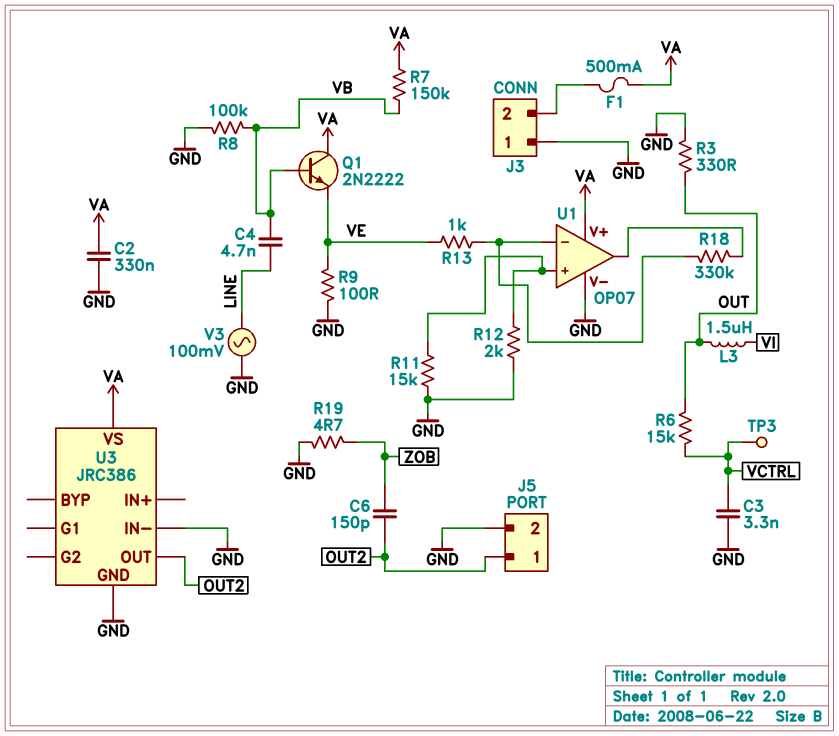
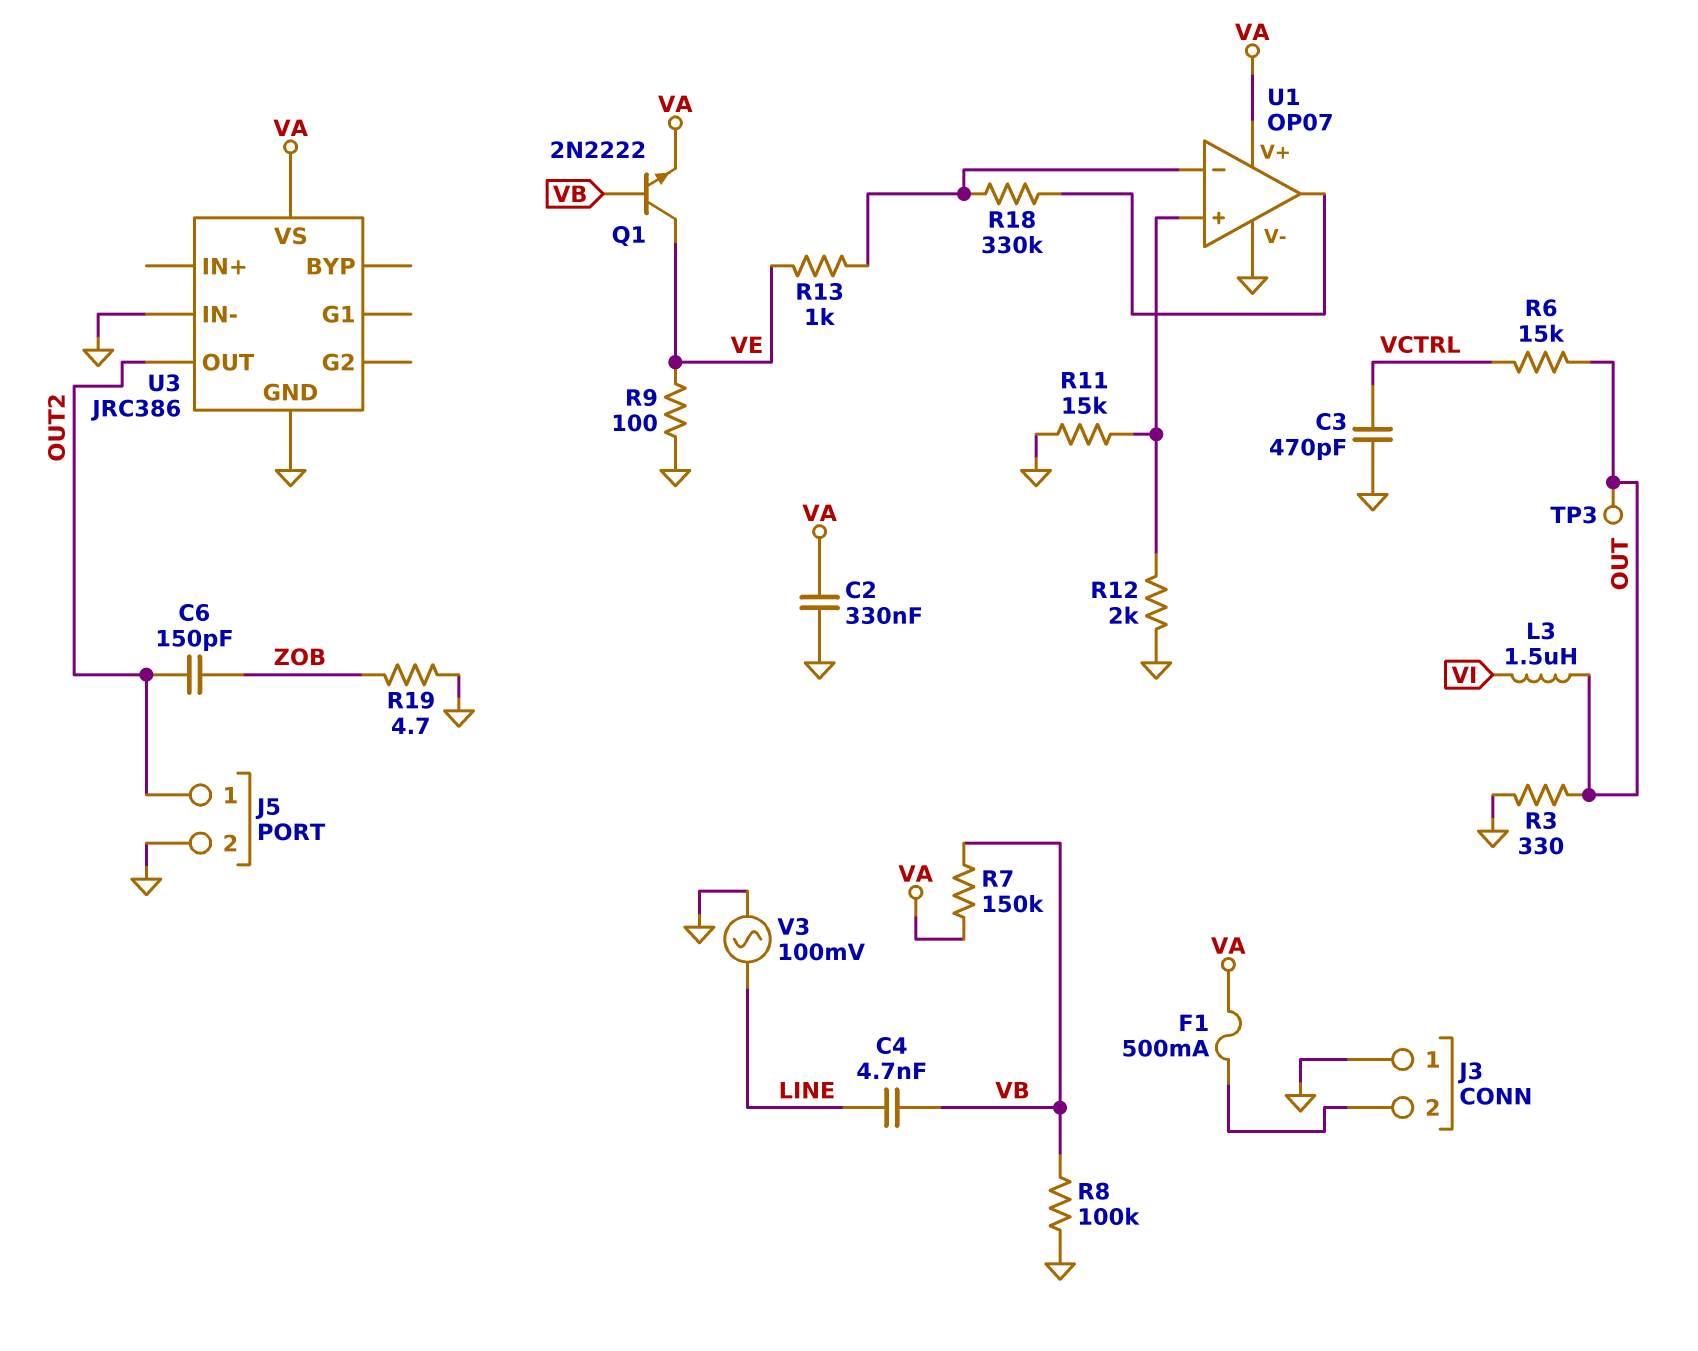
C3: 3.3nF (GND, VCTRL) -> 470pF (GND, VCTRL)
Q1: NPN 2N2222 (B VB, C VA, E VE) -> NPN 2N2222 (B VB, C VE, E VA)
TP3: test point (VCTRL) -> test point (OUT)

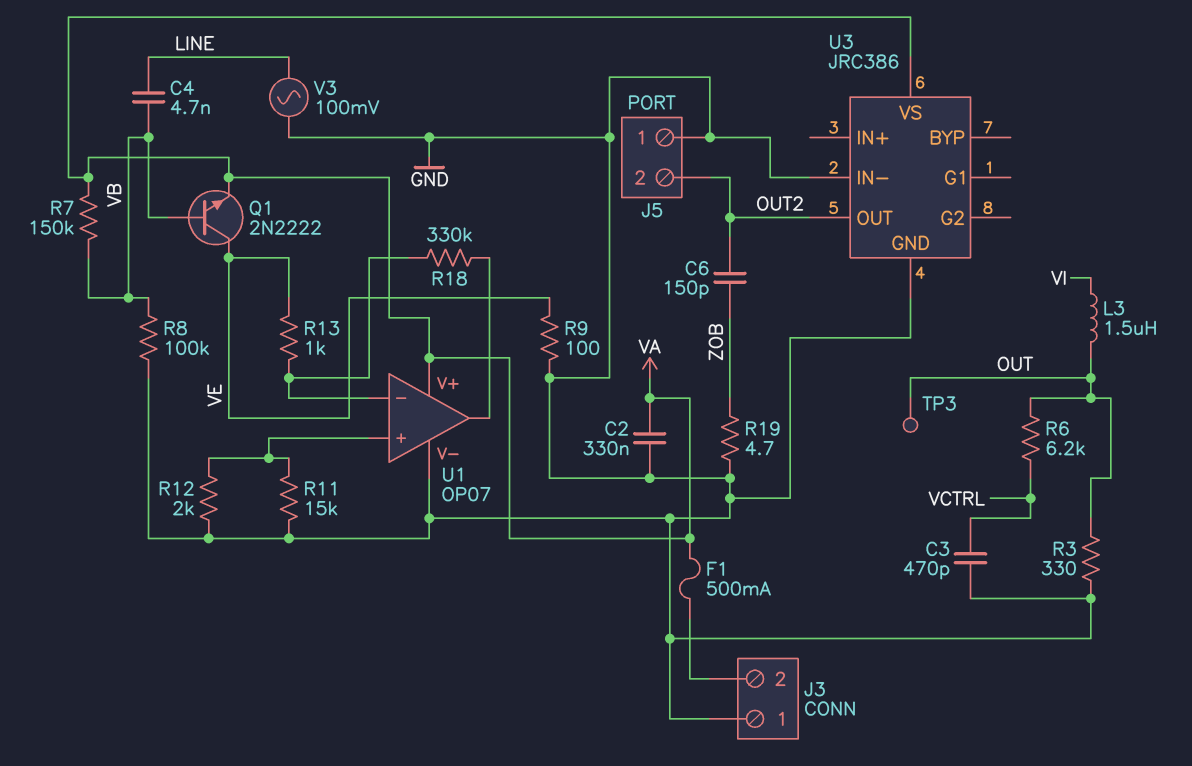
J5 pin 1: OUT2 -> GND
J5 pin 2: GND -> OUT2
R6: 15k (OUT, VCTRL) -> 6.2k (OUT, VCTRL)

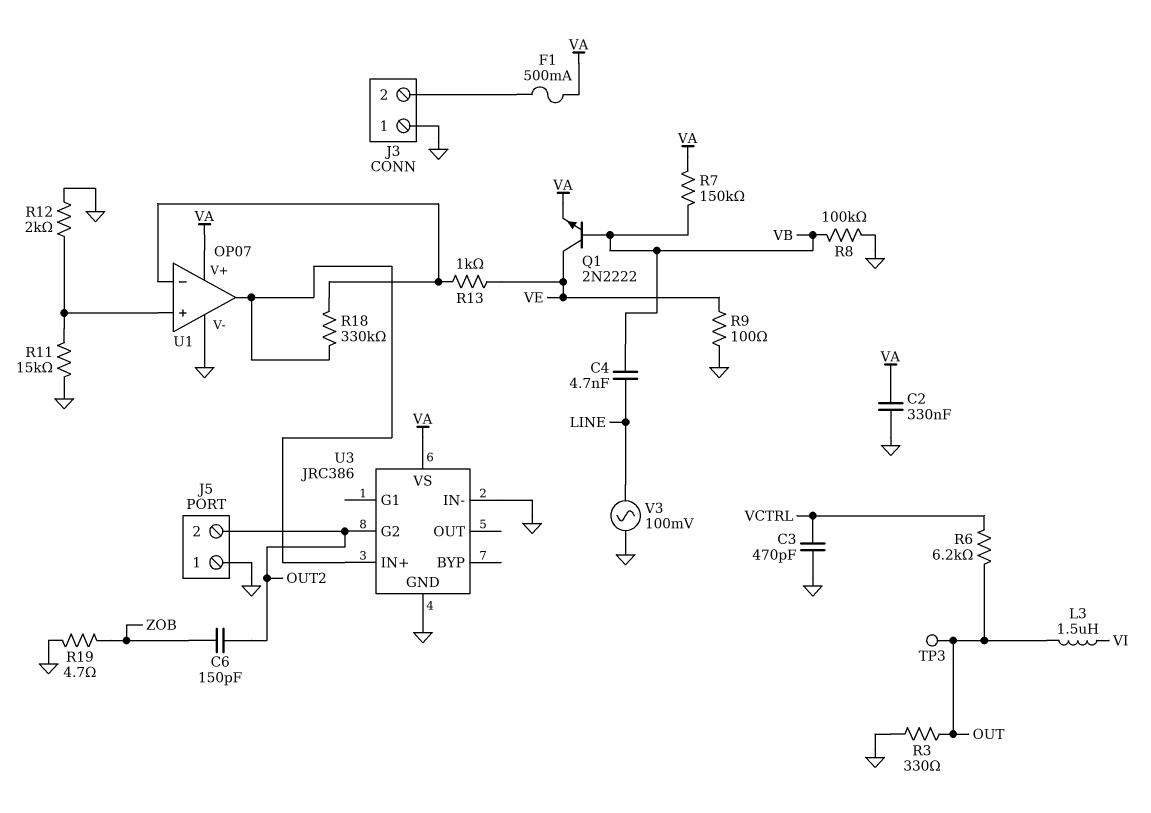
U3 pin G2: none -> OUT2
U3 pin IN+: none -> U1/out
U3 pin OUT: OUT2 -> none

